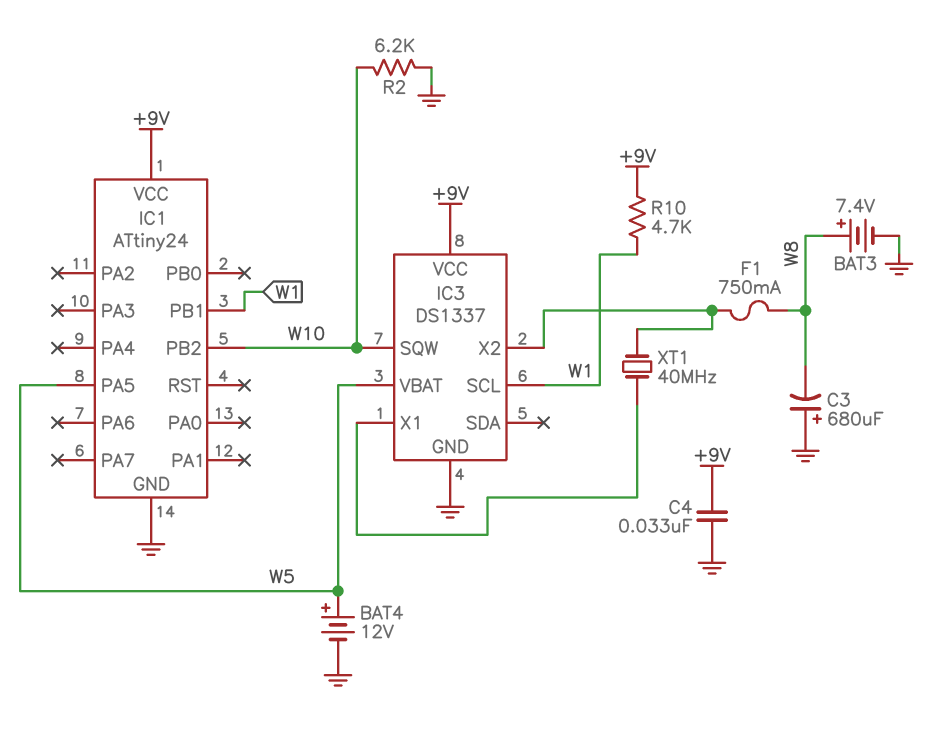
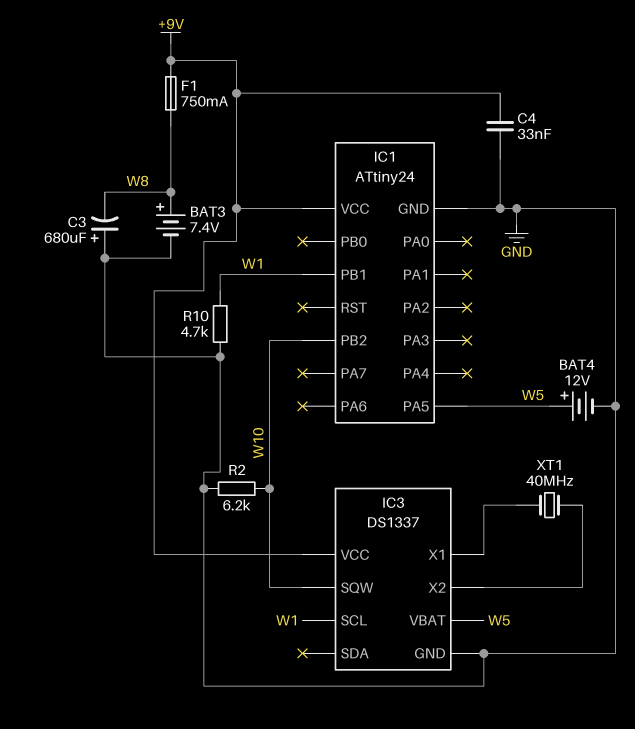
F1: 750mA (IC3/X2, W8) -> 750mA (+9V, W8)
R10: 4.7k (+9V, W1) -> 4.7k (GND, W1)

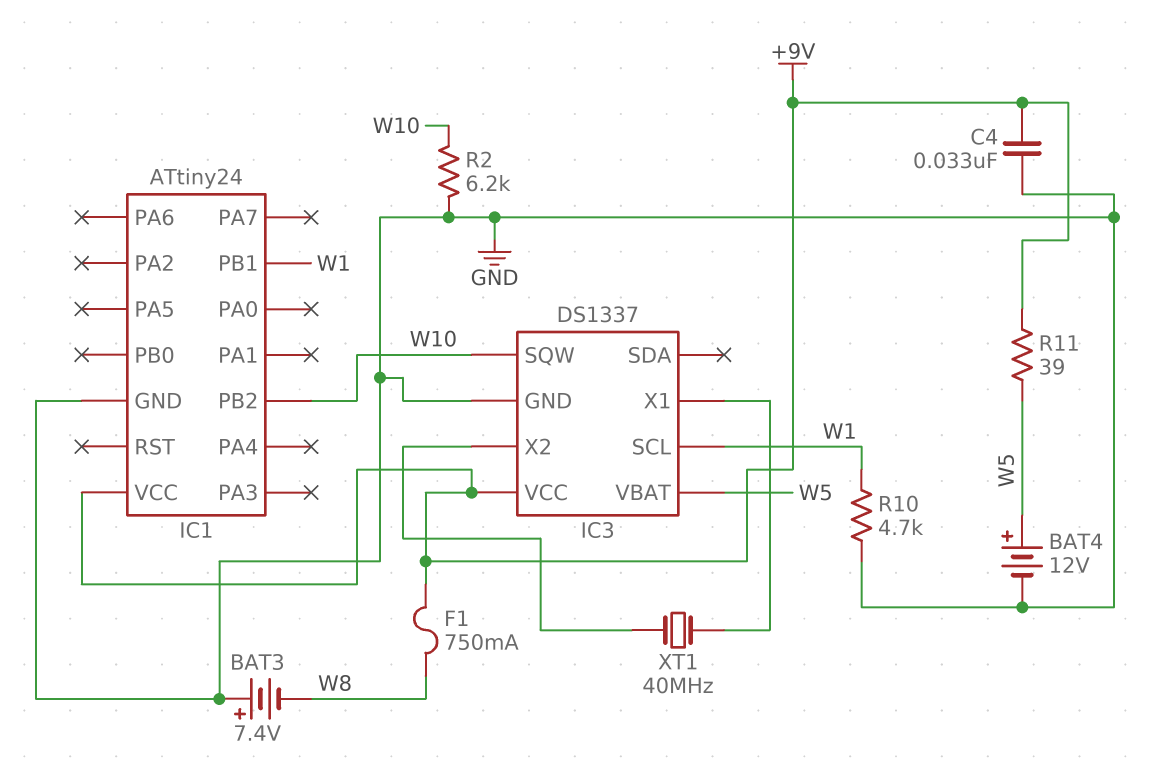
BAT3: 7.4V (plus W8, minus GND) -> 7.4V (plus GND, minus W8)
C3: 680uF (plus GND, minus W8) -> none
IC1 pin PA5: W5 -> none
R11: none -> 39 (+9V, W5)

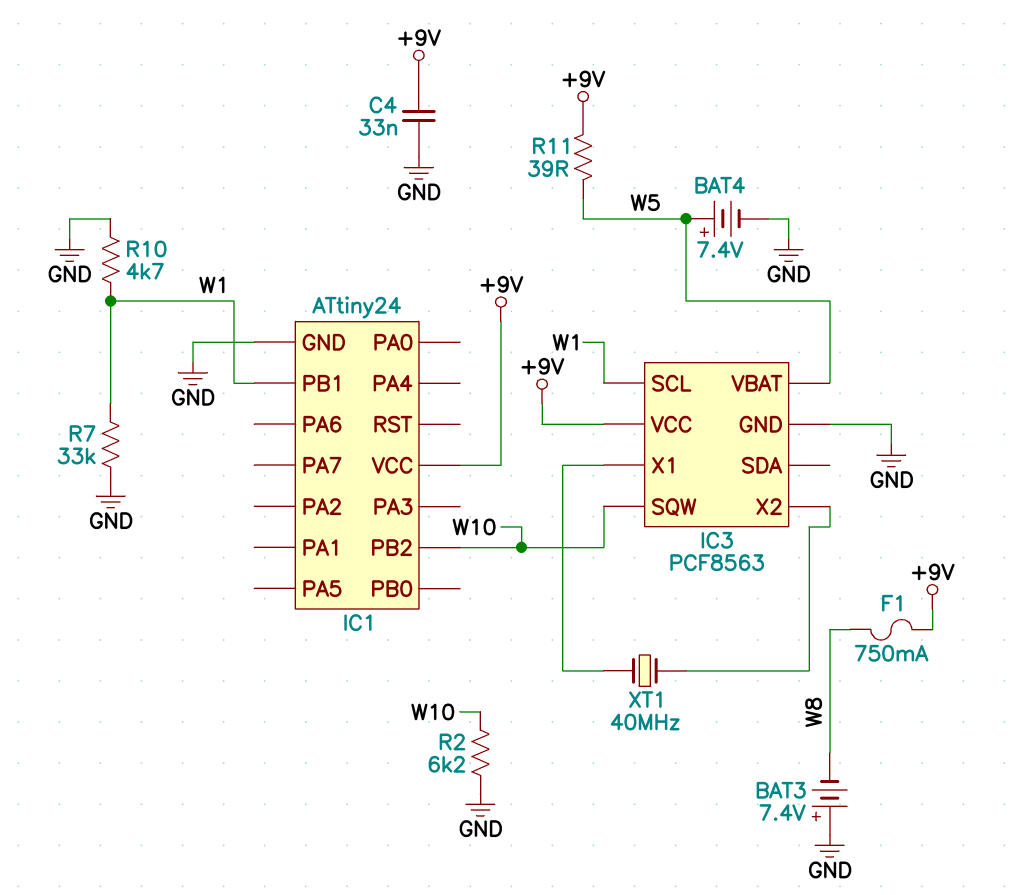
BAT4: 12V (plus W5, minus GND) -> 7.4V (plus W5, minus GND)
IC3: DS1337 -> PCF8563
R7: none -> 33k (GND, W1)

